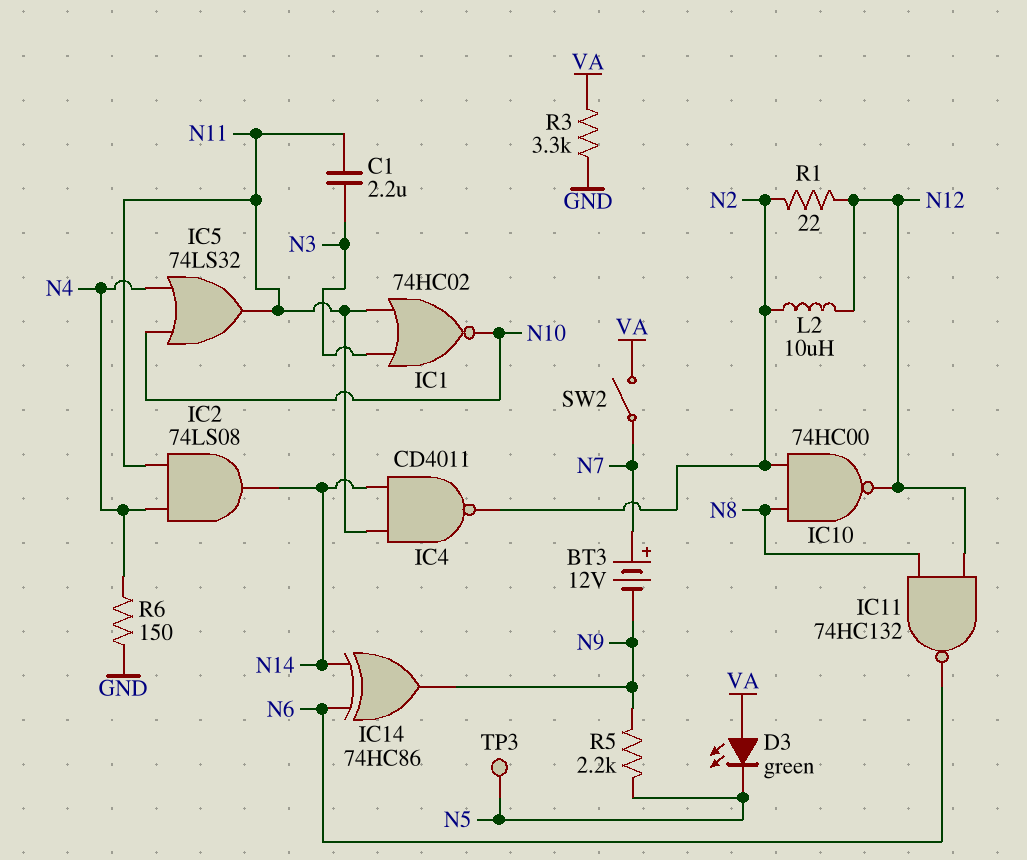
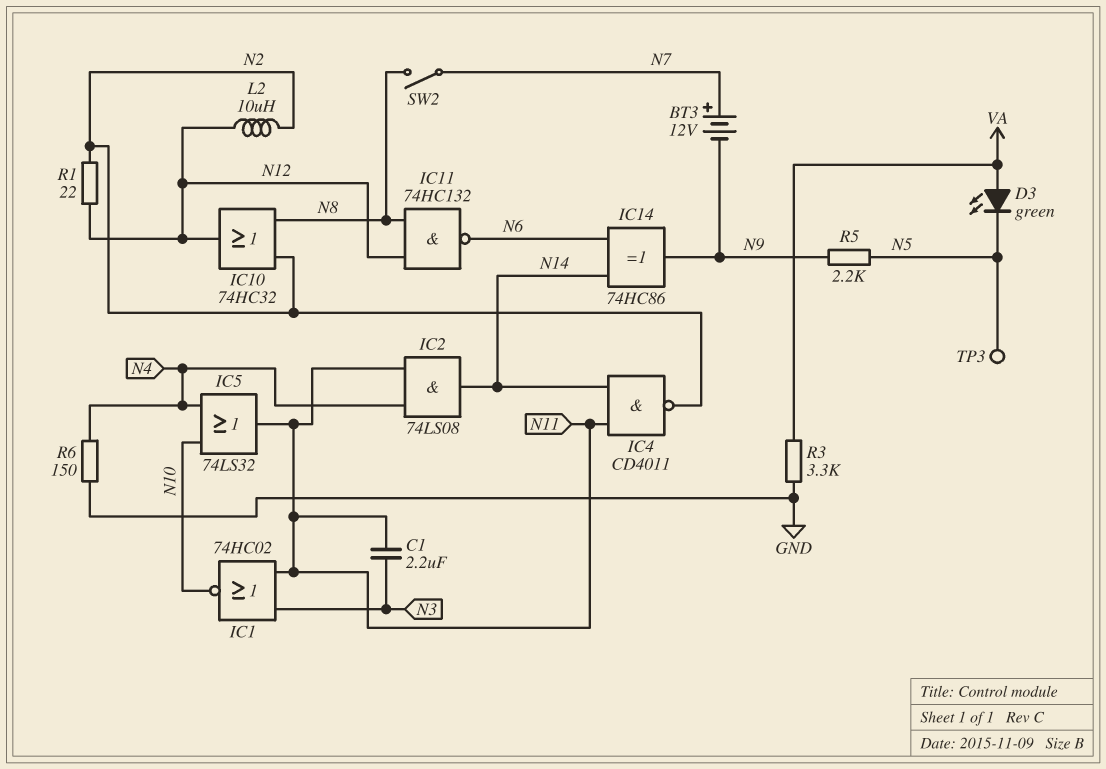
IC10: NAND 74HC00 (in N2, in N8, out N12) -> OR 74HC32 (in N2, in N8, out N12)
SW2: switch (N7, VA) -> switch (N7, N8)

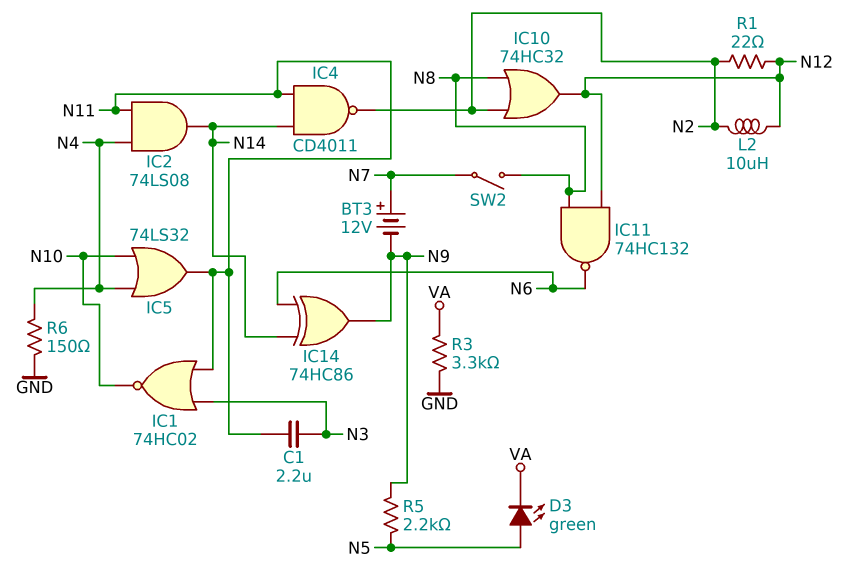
D3: LED green (A VA, K N5) -> LED green (A N5, K VA)
TP3: test point (N5) -> none

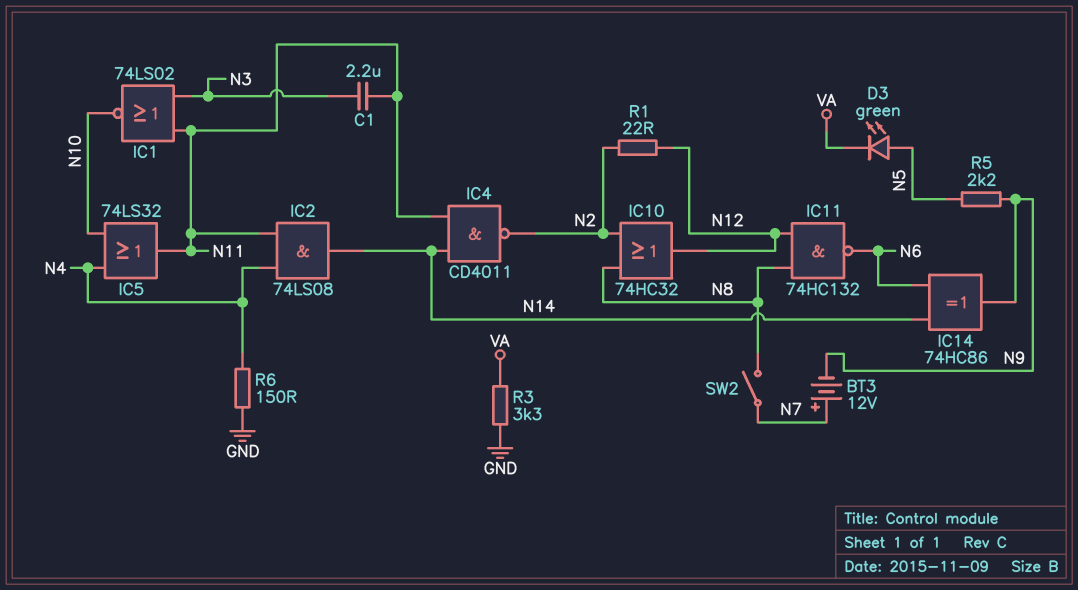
IC1: NOR 74HC02 (in N3, in N11, out N10) -> NOR 74LS02 (in N3, in N11, out N10)
L2: 10uH (N2, N12) -> none

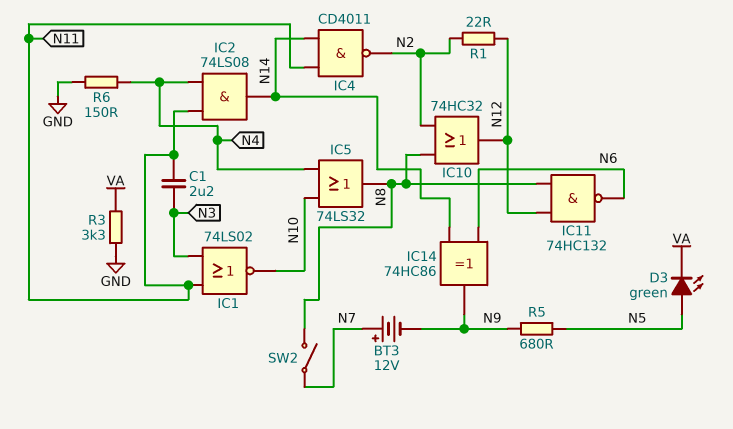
IC5: OR 74LS32 (in N4, in N10, out N11) -> OR 74LS32 (in N4, in N10, out N8)
R5: 2.2k (N5, N9) -> 680 (N5, N9)

